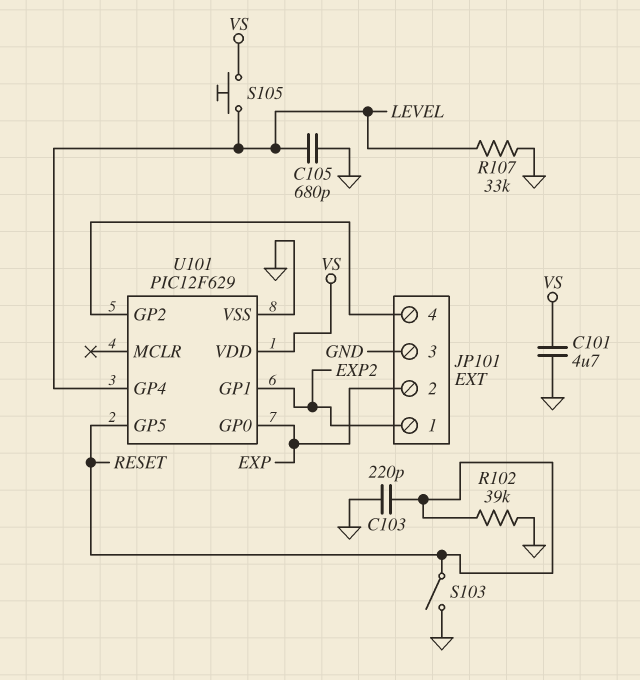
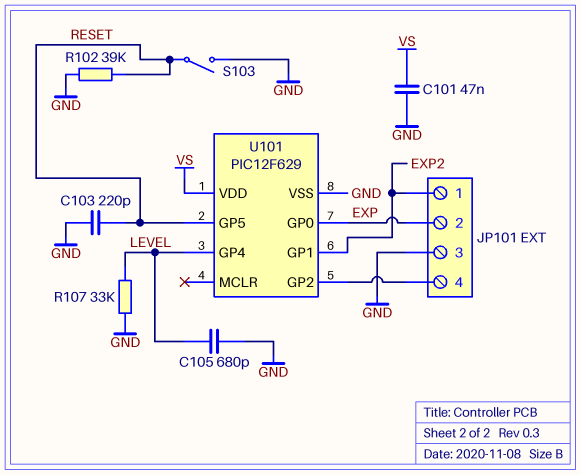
C101: 4.7uF (GND, VS) -> 47nF (GND, VS)
S105: button (LEVEL, VS) -> none

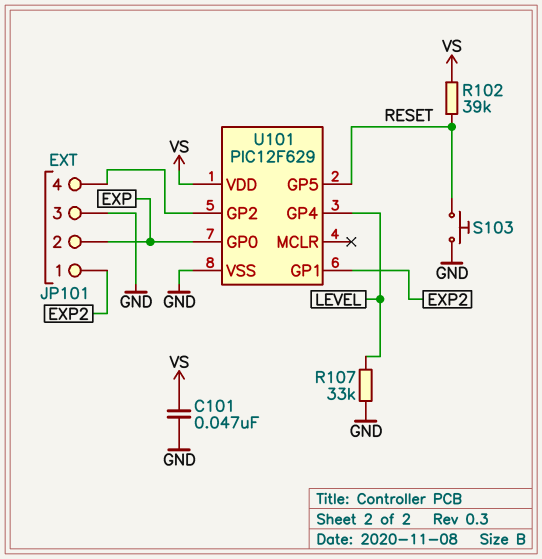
C103: 220pF (GND, RESET) -> none
C105: 680pF (GND, LEVEL) -> none
R102: 39k (GND, RESET) -> 39k (RESET, VS)
S103: switch (GND, RESET) -> button (GND, RESET)

